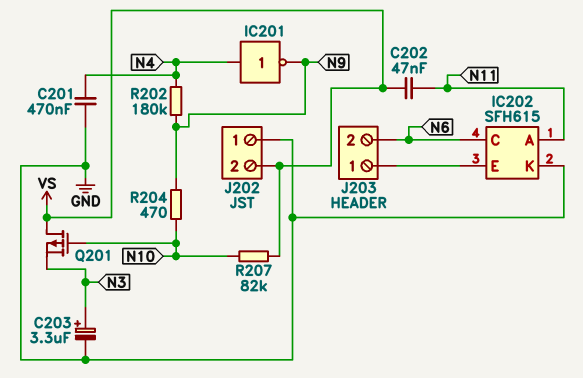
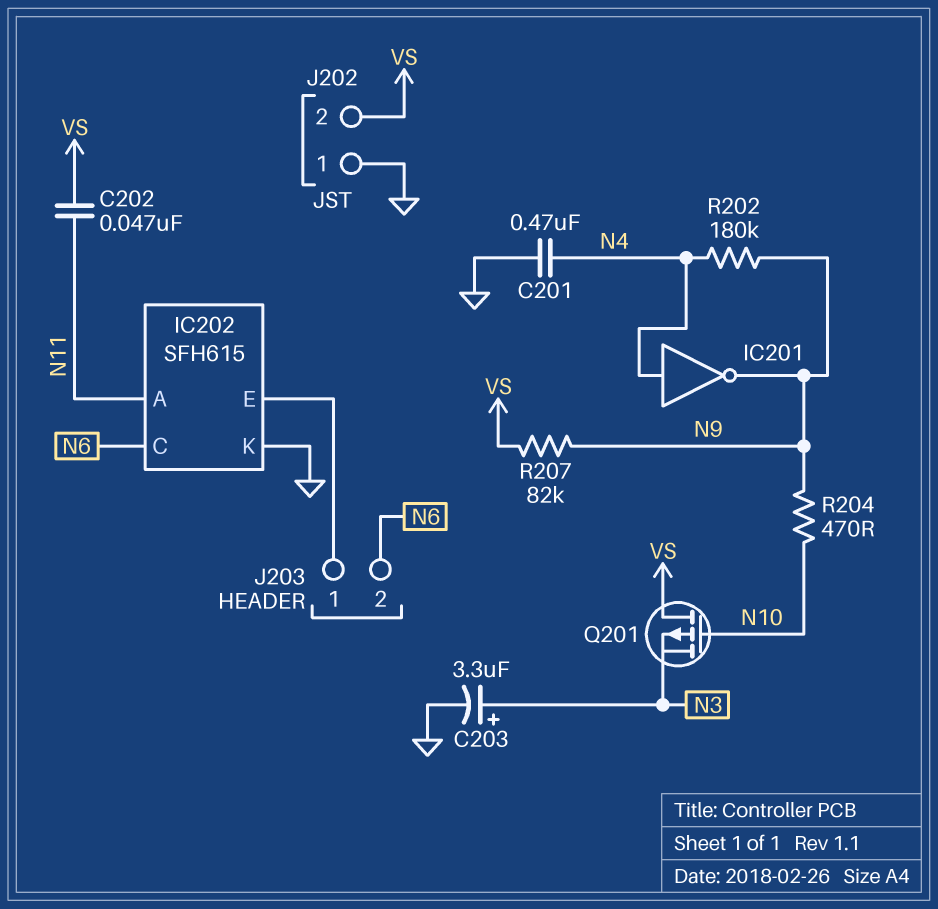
R207: 82k (N10, VS) -> 82k (N9, VS)

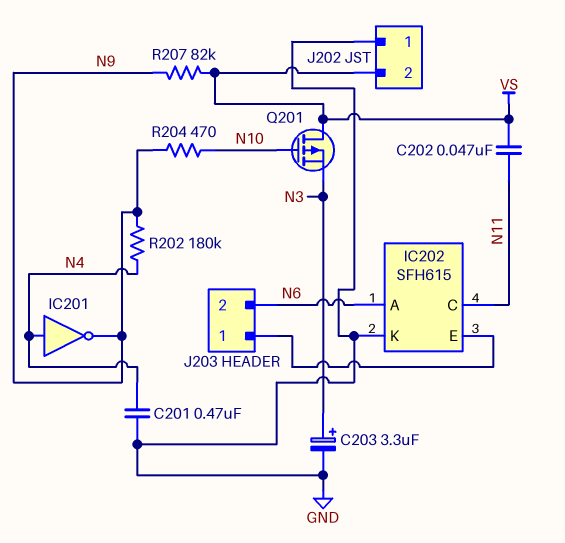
IC202 pin A: N11 -> N6
IC202 pin C: N6 -> N11

